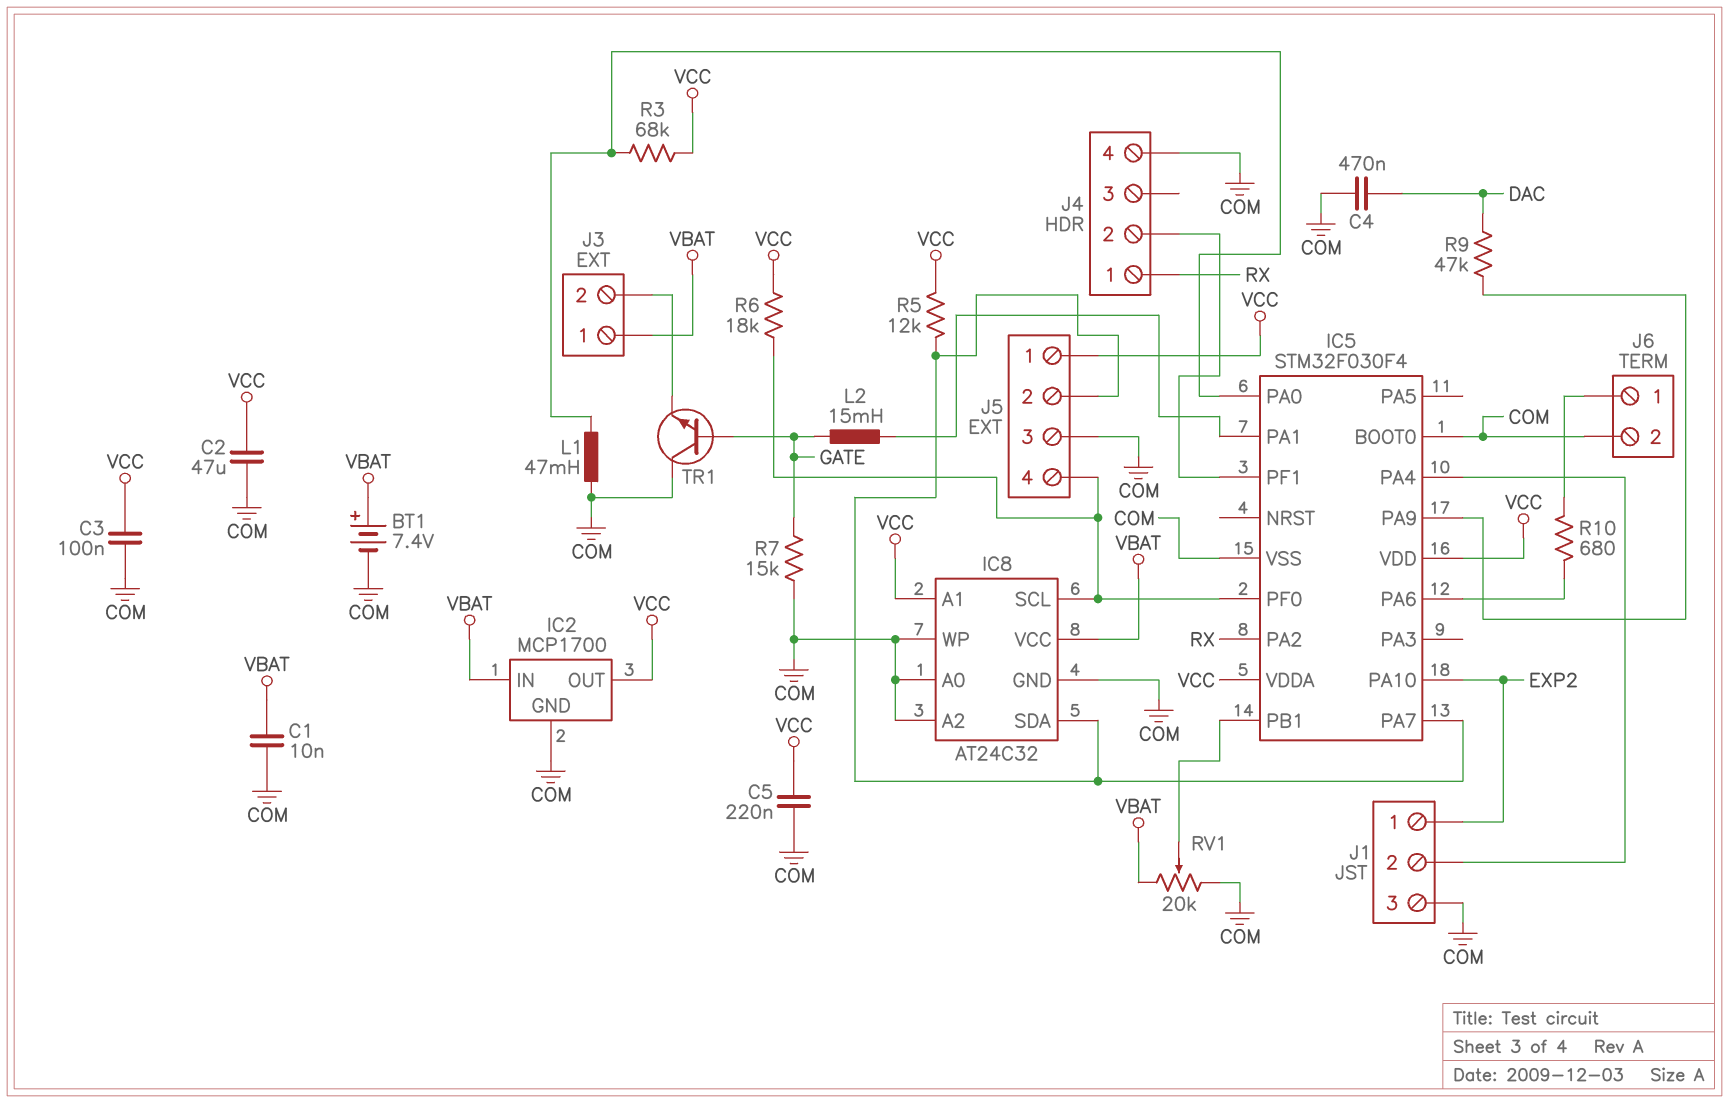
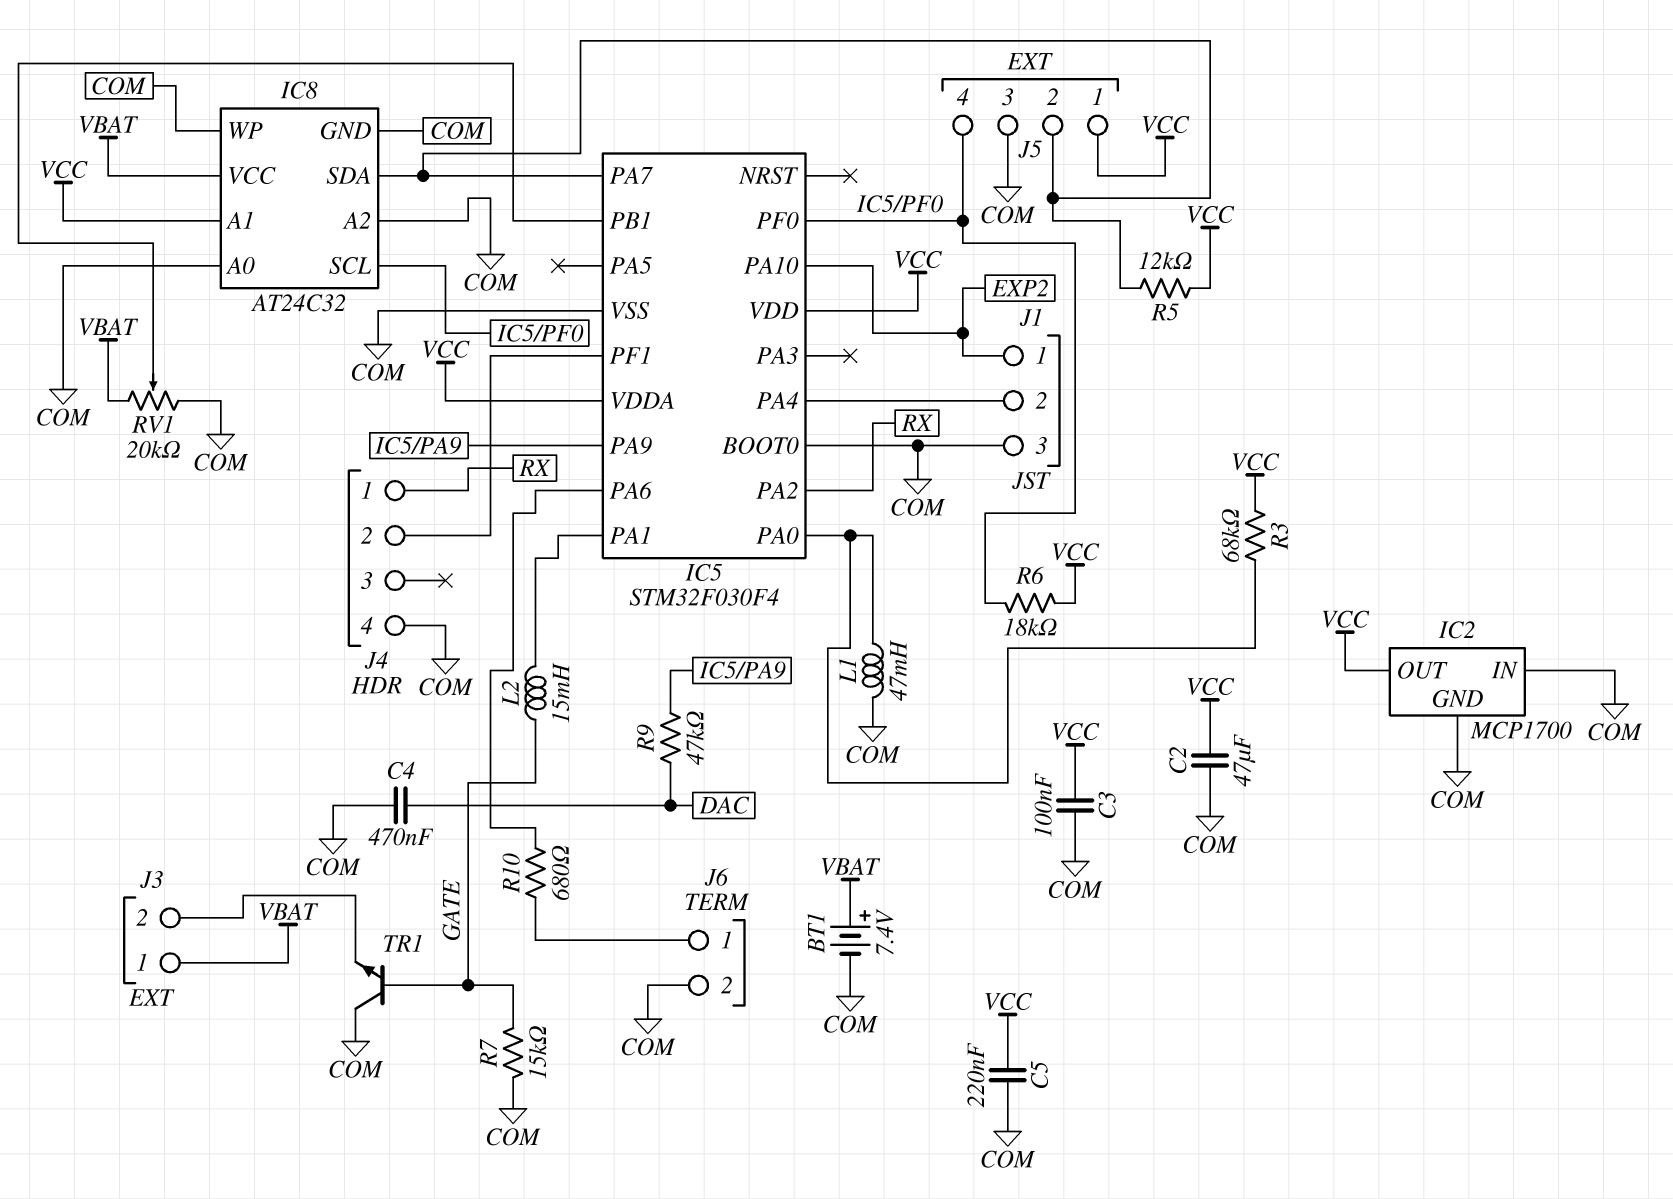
C1: 10nF (COM, VBAT) -> none
IC2 pin IN: VBAT -> COM

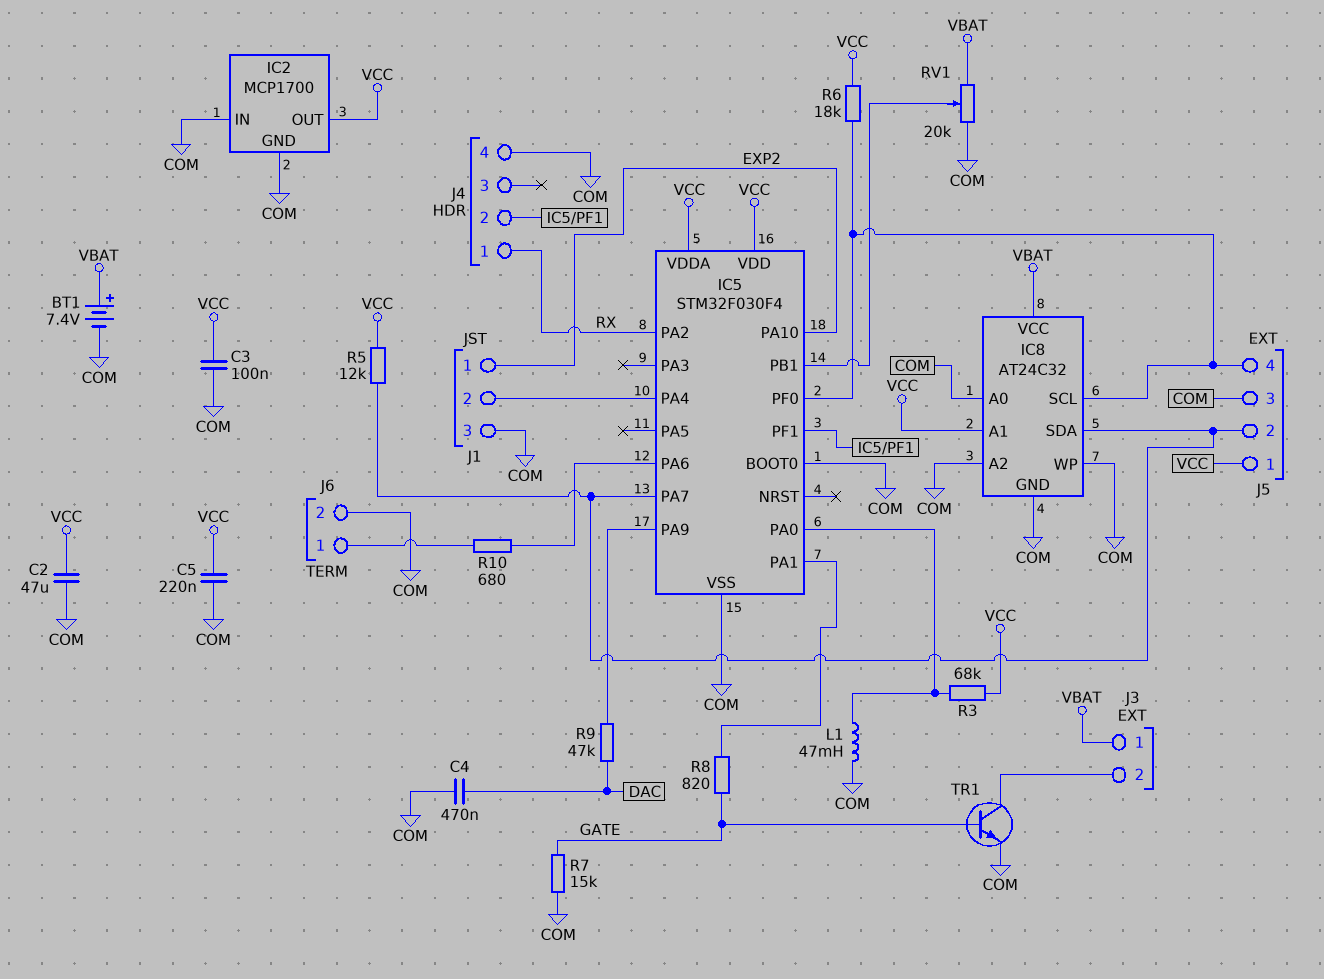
L2: 15mH (GATE, IC5/PA1) -> none
R8: none -> 820 (GATE, IC5/PA1)
TR1: NPN (B GATE, C COM, E J3/2) -> NPN (B GATE, C J3/2, E COM)

